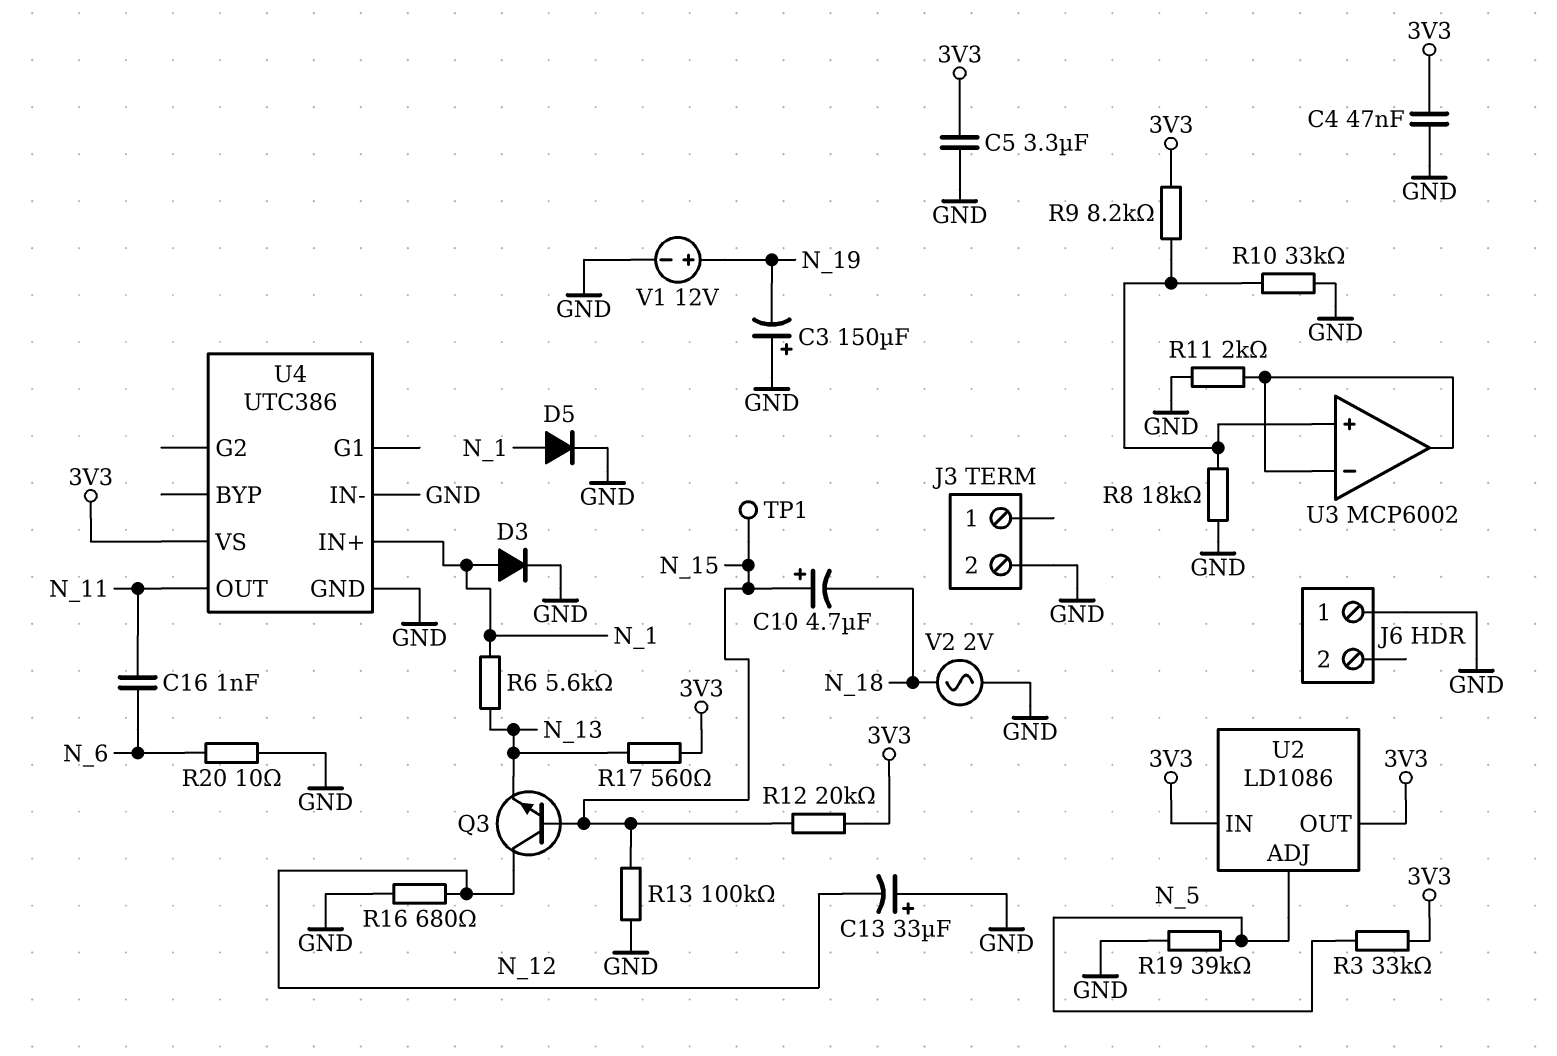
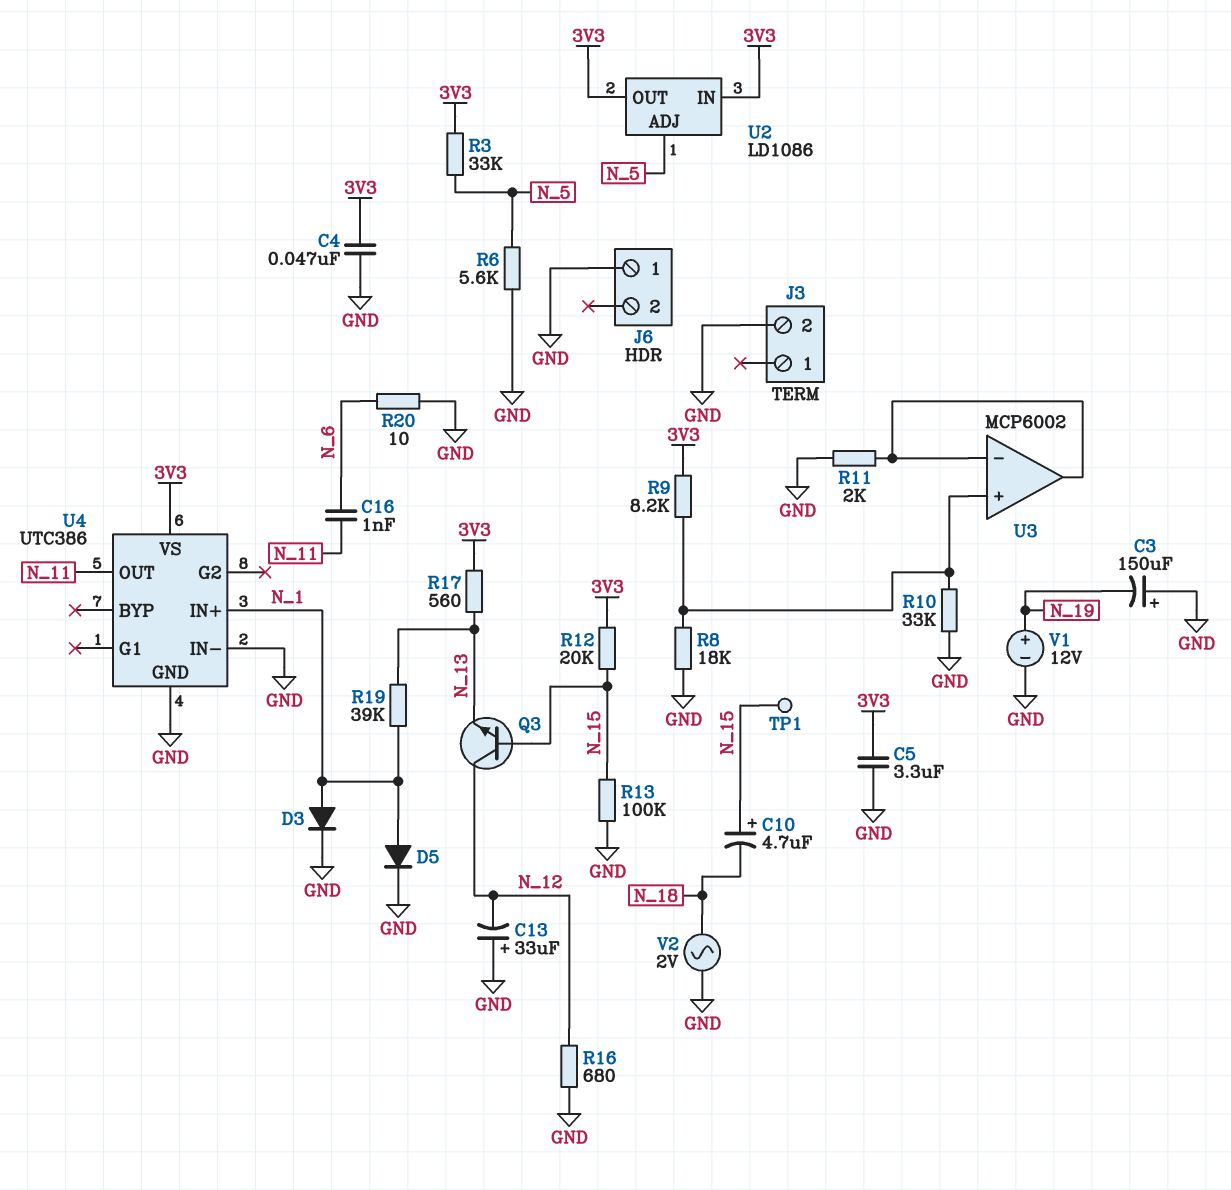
R6: 5.6k (N_1, N_13) -> 5.6k (GND, N_5)
R19: 39k (GND, N_5) -> 39k (N_1, N_13)

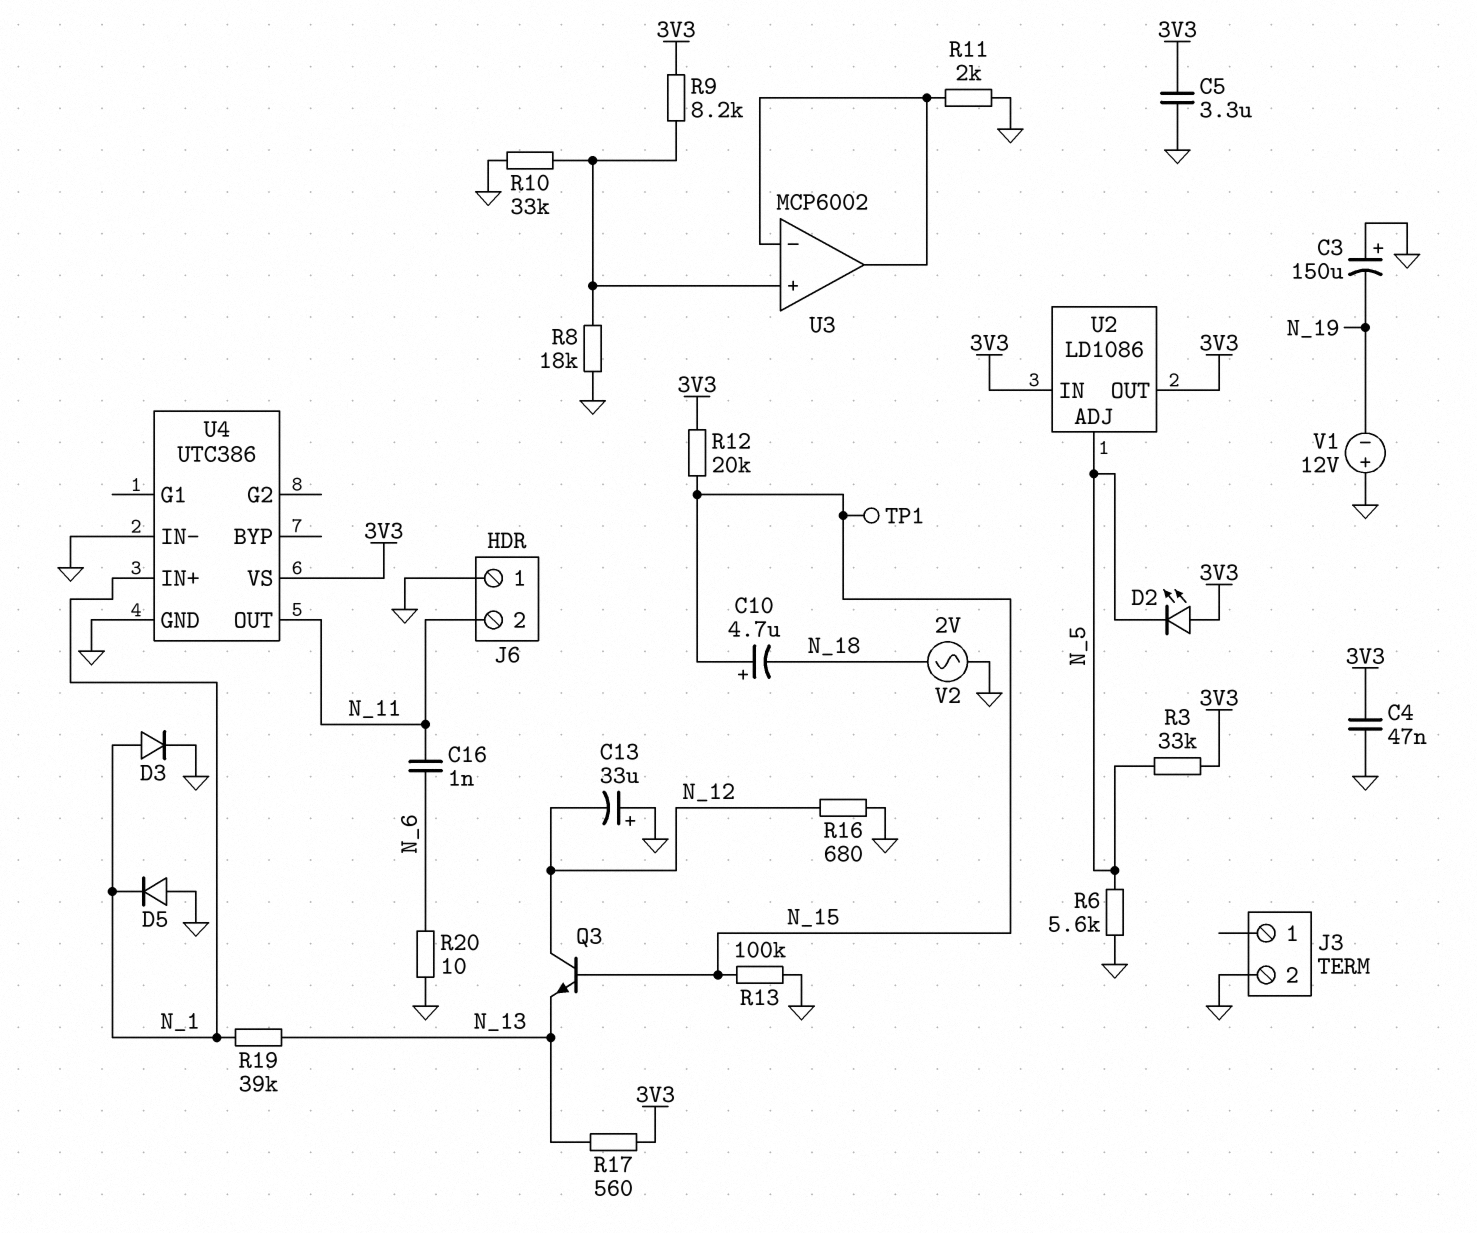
D2: none -> LED (A 3V3, K N_5)
D5: diode (A N_1, K GND) -> diode (A GND, K N_1)
J6 pin 2: none -> N_11
V1: 12V (plus N_19, minus GND) -> 12V (plus GND, minus N_19)

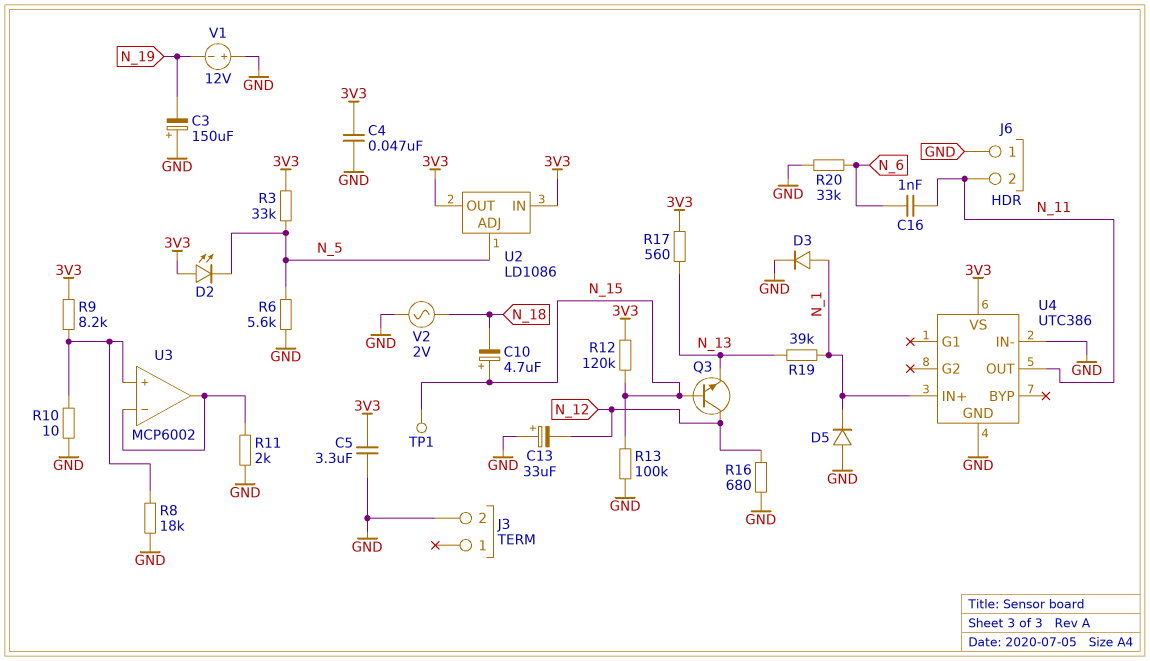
R10: 33k (GND, U3/in+) -> 10 (GND, U3/in+)
R12: 20k (3V3, N_15) -> 120k (3V3, N_15)
R20: 10 (GND, N_6) -> 33k (GND, N_6)

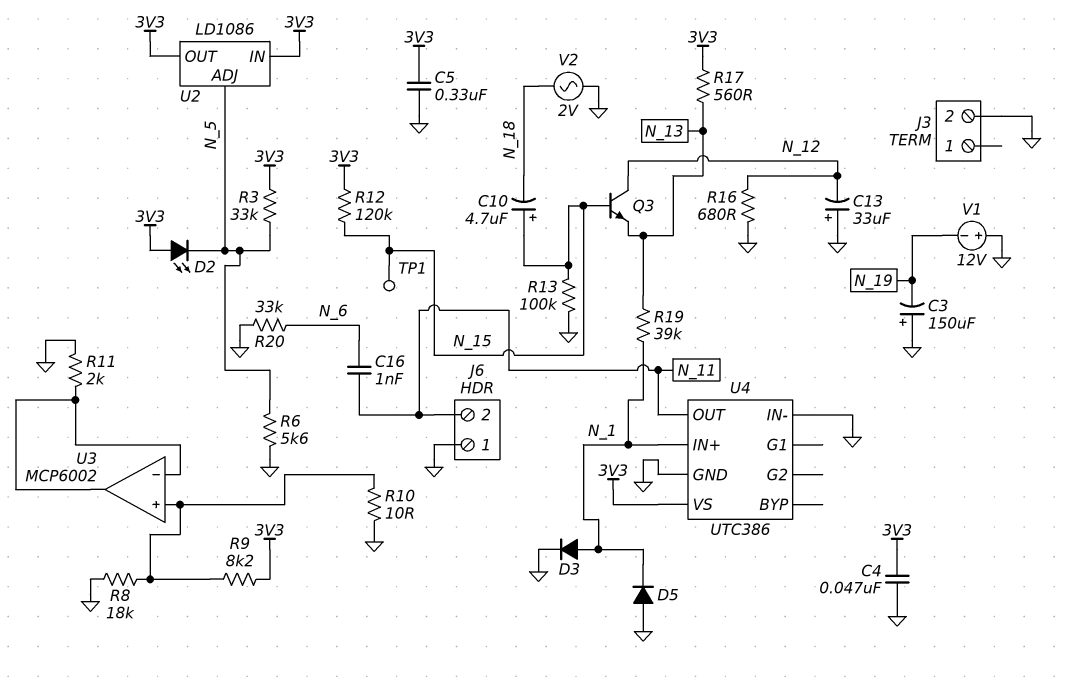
C5: 3.3uF (3V3, GND) -> 330nF (3V3, GND)

